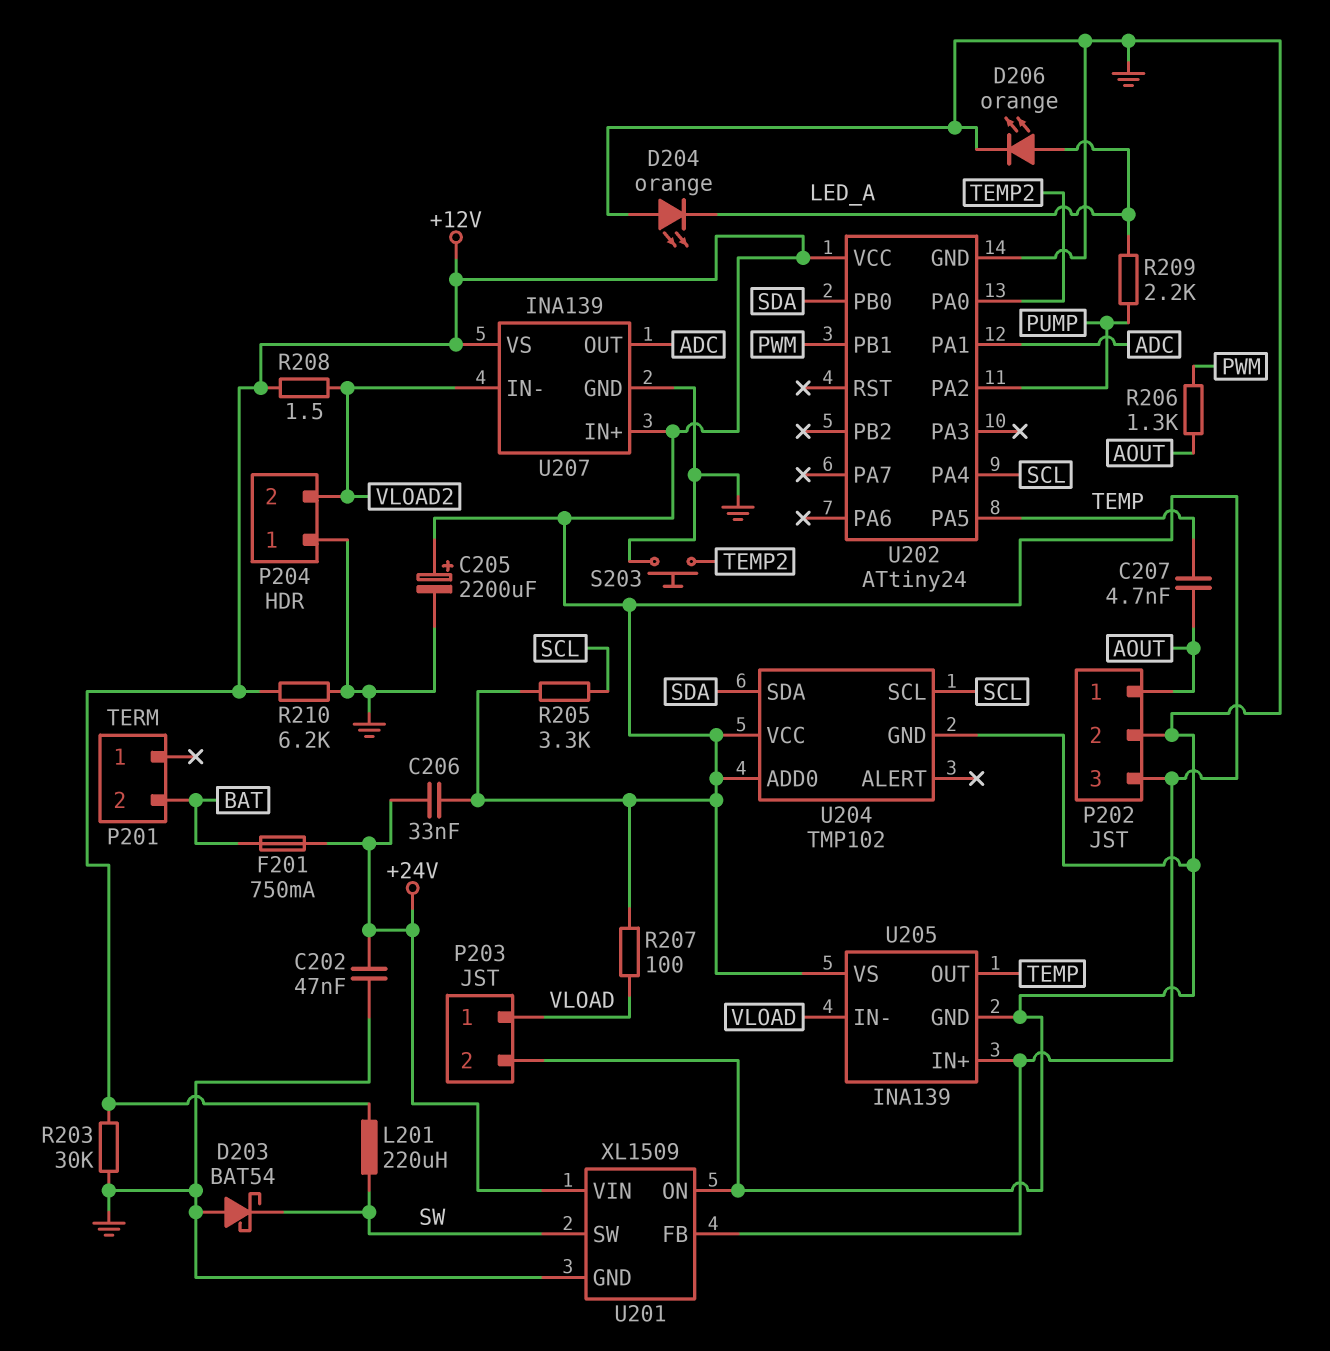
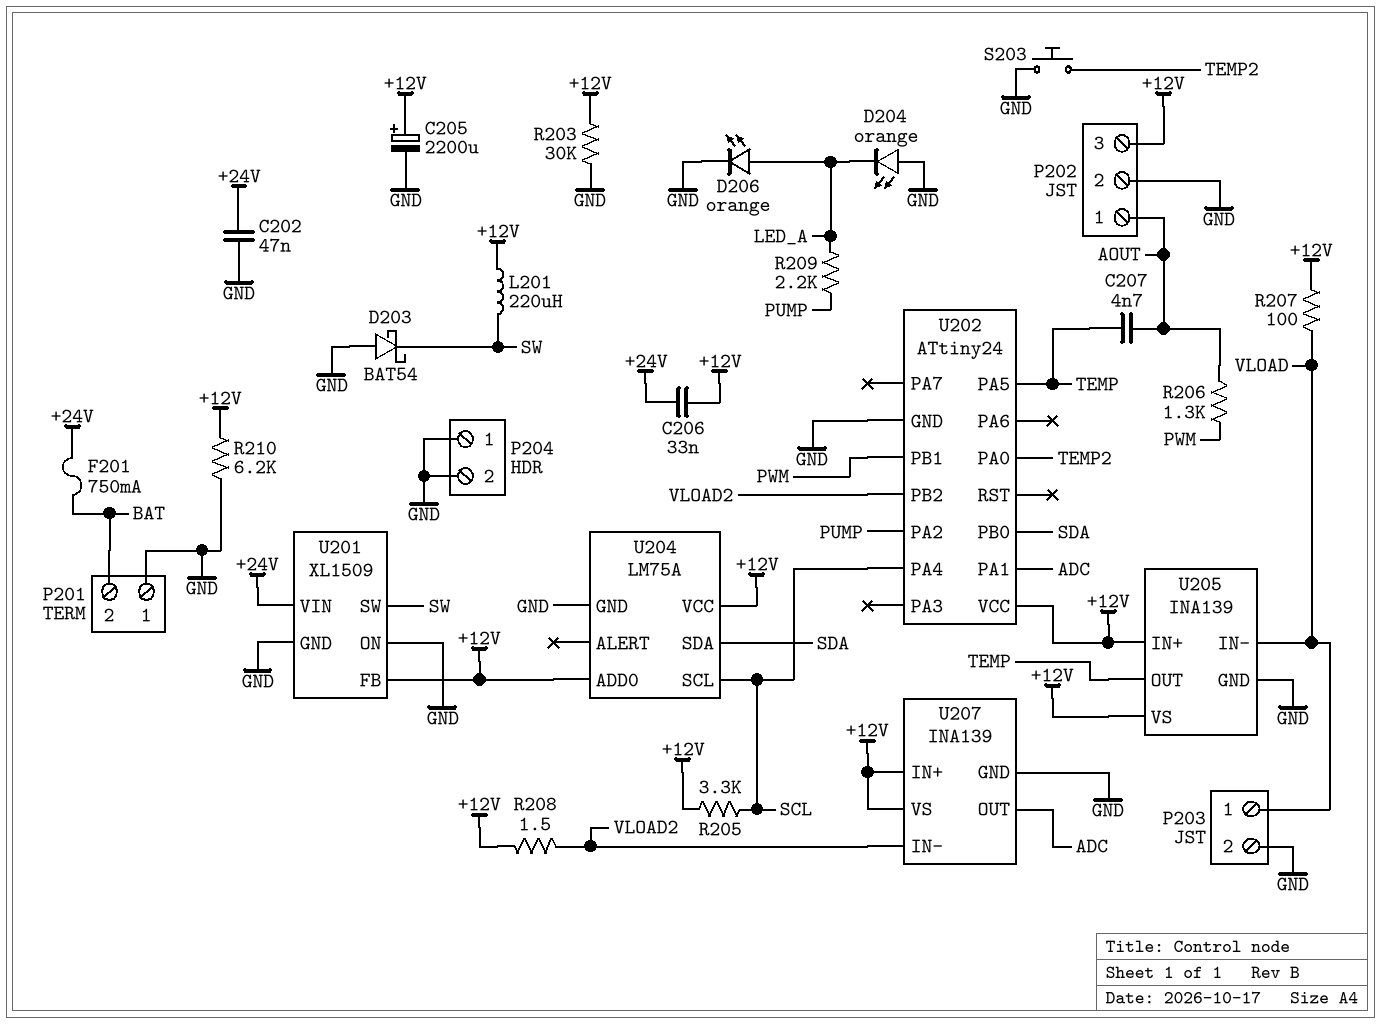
P201 pin 1: none -> GND
P204 pin 2: VLOAD2 -> GND
U202 pin PB2: none -> VLOAD2
U204: TMP102 -> LM75A

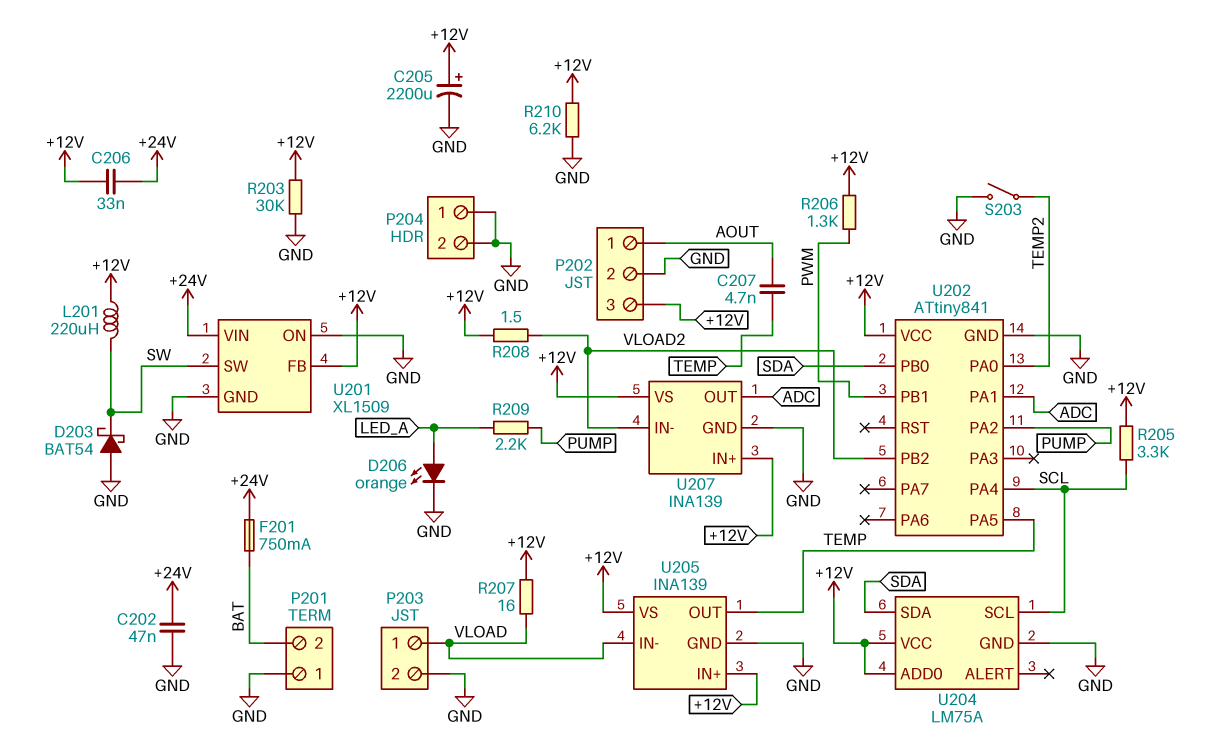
D204: LED orange (A GND, K LED_A) -> none
R206: 1.3k (AOUT, PWM) -> 1.3k (+12V, PWM)
R207: 100 (+12V, VLOAD) -> 16 (+12V, VLOAD)
S203: button (GND, TEMP2) -> switch (GND, TEMP2)
U202: ATtiny24 -> ATtiny841

